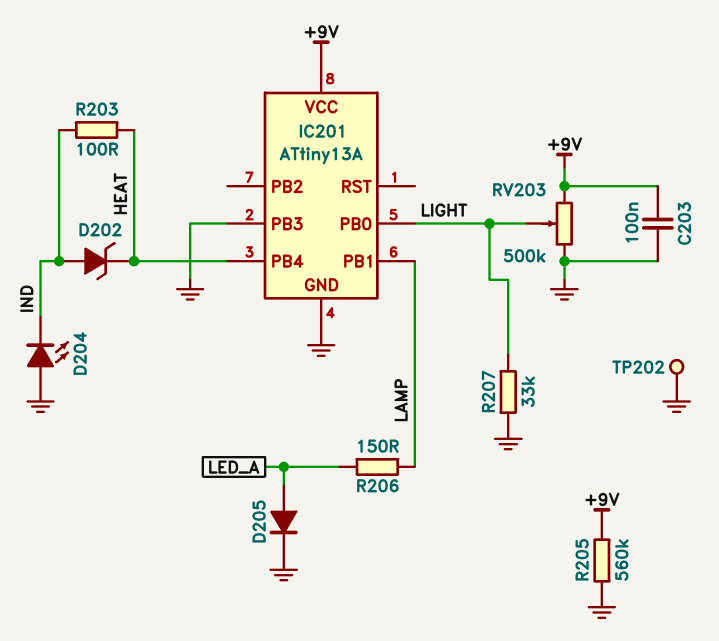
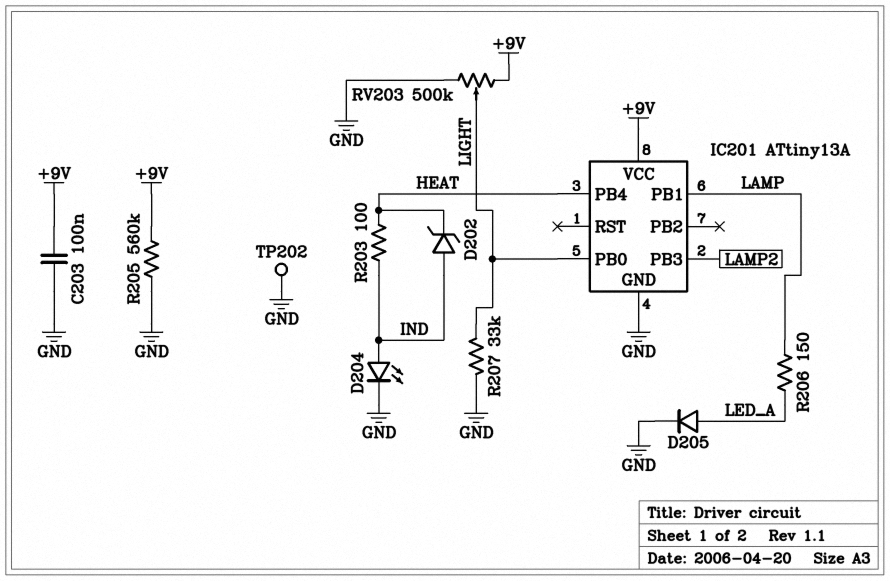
D204: LED (A GND, K IND) -> LED (A IND, K GND)
IC201 pin PB3: GND -> LAMP2

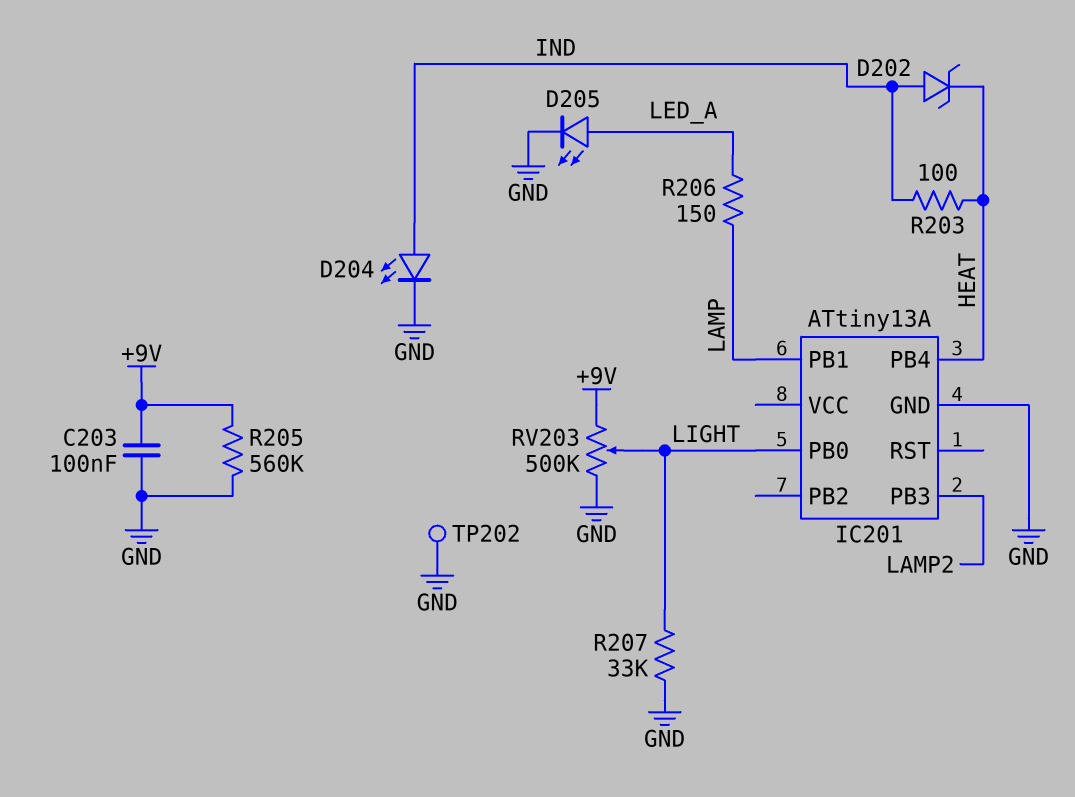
D205: diode (A LED_A, K GND) -> LED (A LED_A, K GND)
IC201 pin VCC: +9V -> none

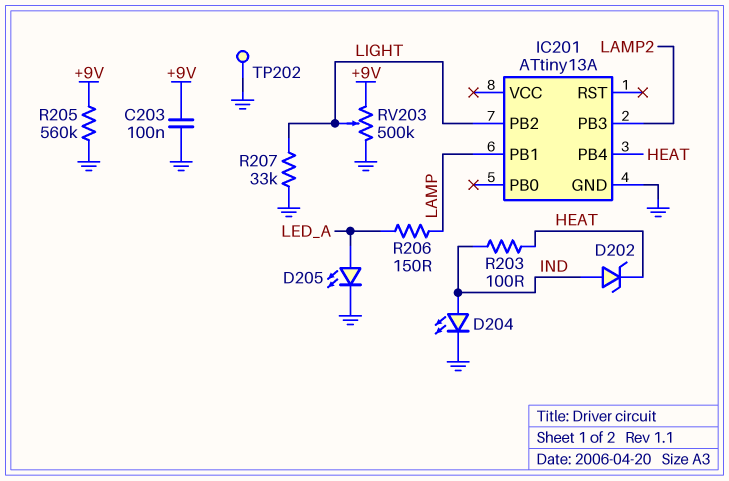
IC201 pin PB0: LIGHT -> none
IC201 pin PB2: none -> LIGHT

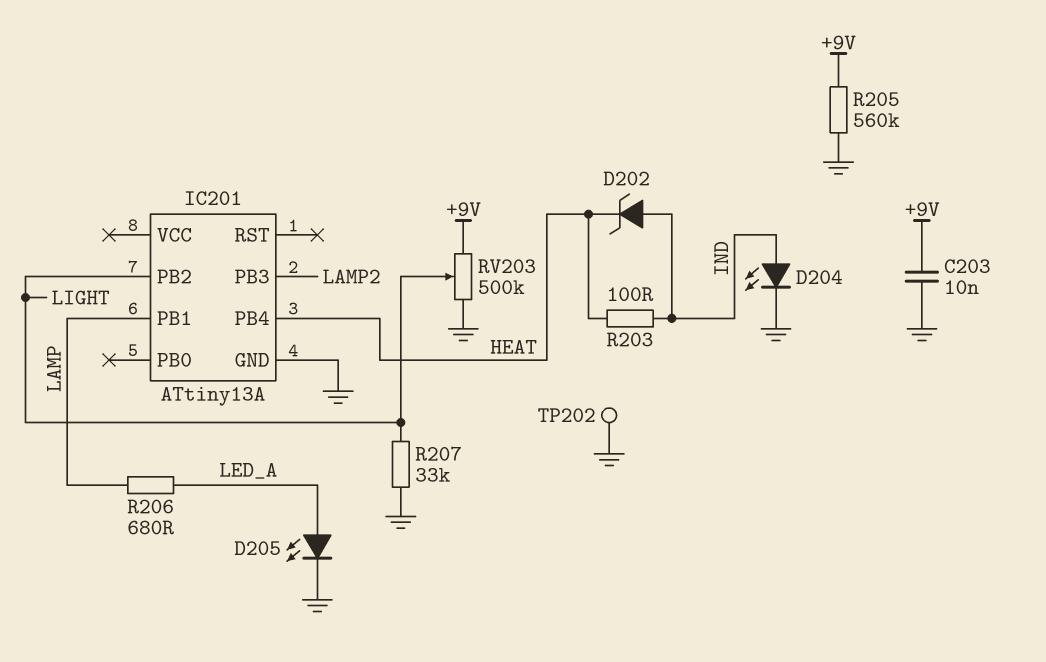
C203: 100nF (+9V, GND) -> 10nF (+9V, GND)
R206: 150 (LAMP, LED_A) -> 680 (LAMP, LED_A)

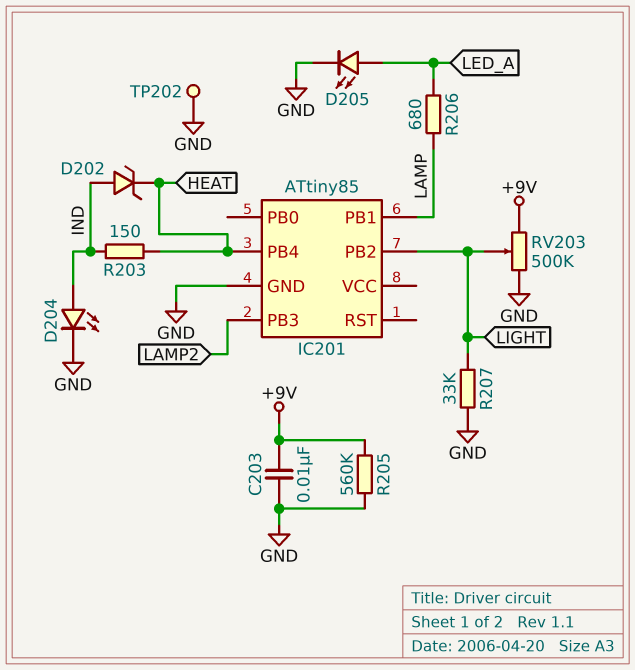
IC201: ATtiny13A -> ATtiny85
R203: 100 (HEAT, IND) -> 150 (HEAT, IND)

